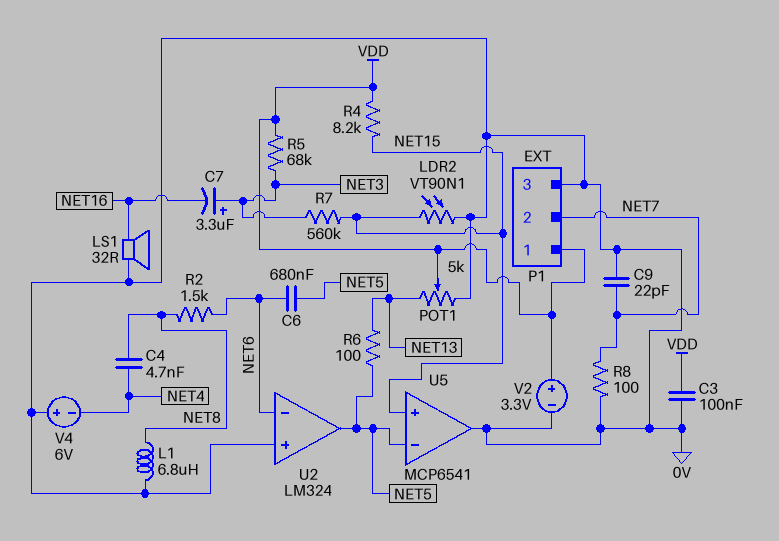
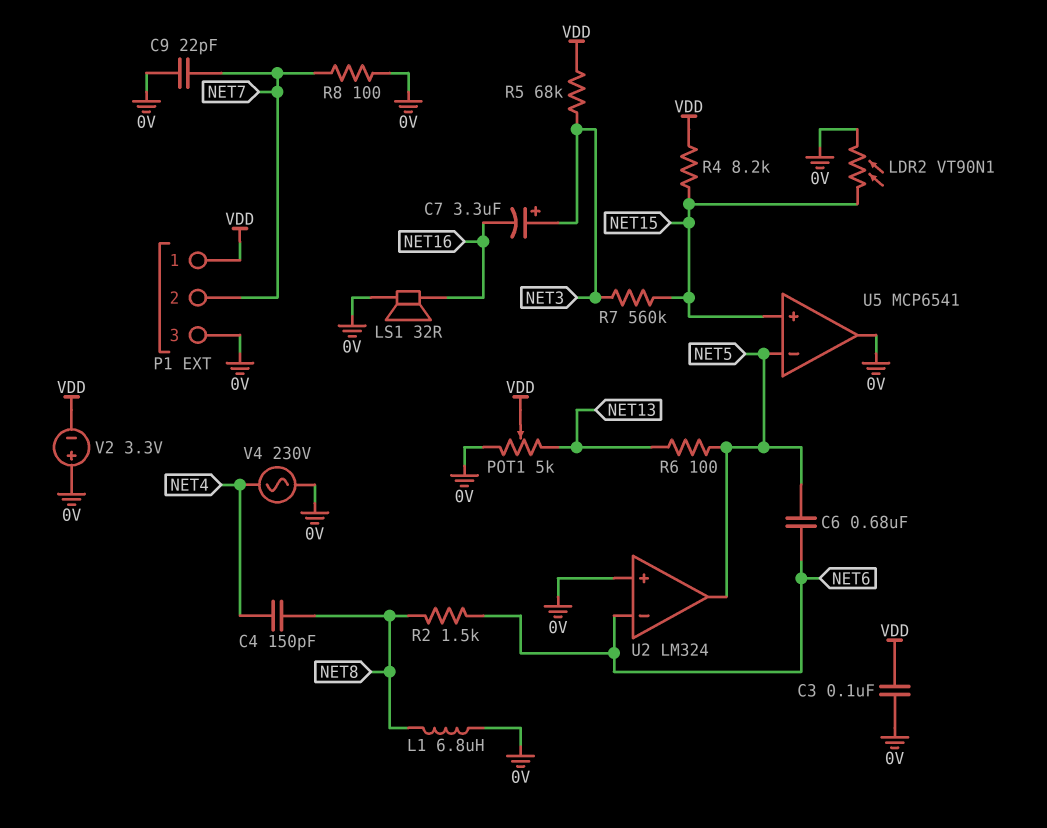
C4: 4.7nF (NET4, NET8) -> 150pF (NET4, NET8)
V2: 3.3V (plus VDD, minus 0V) -> 3.3V (plus 0V, minus VDD)
V4: 6V (plus 0V, minus NET4) -> AC 230V (0V, NET4)

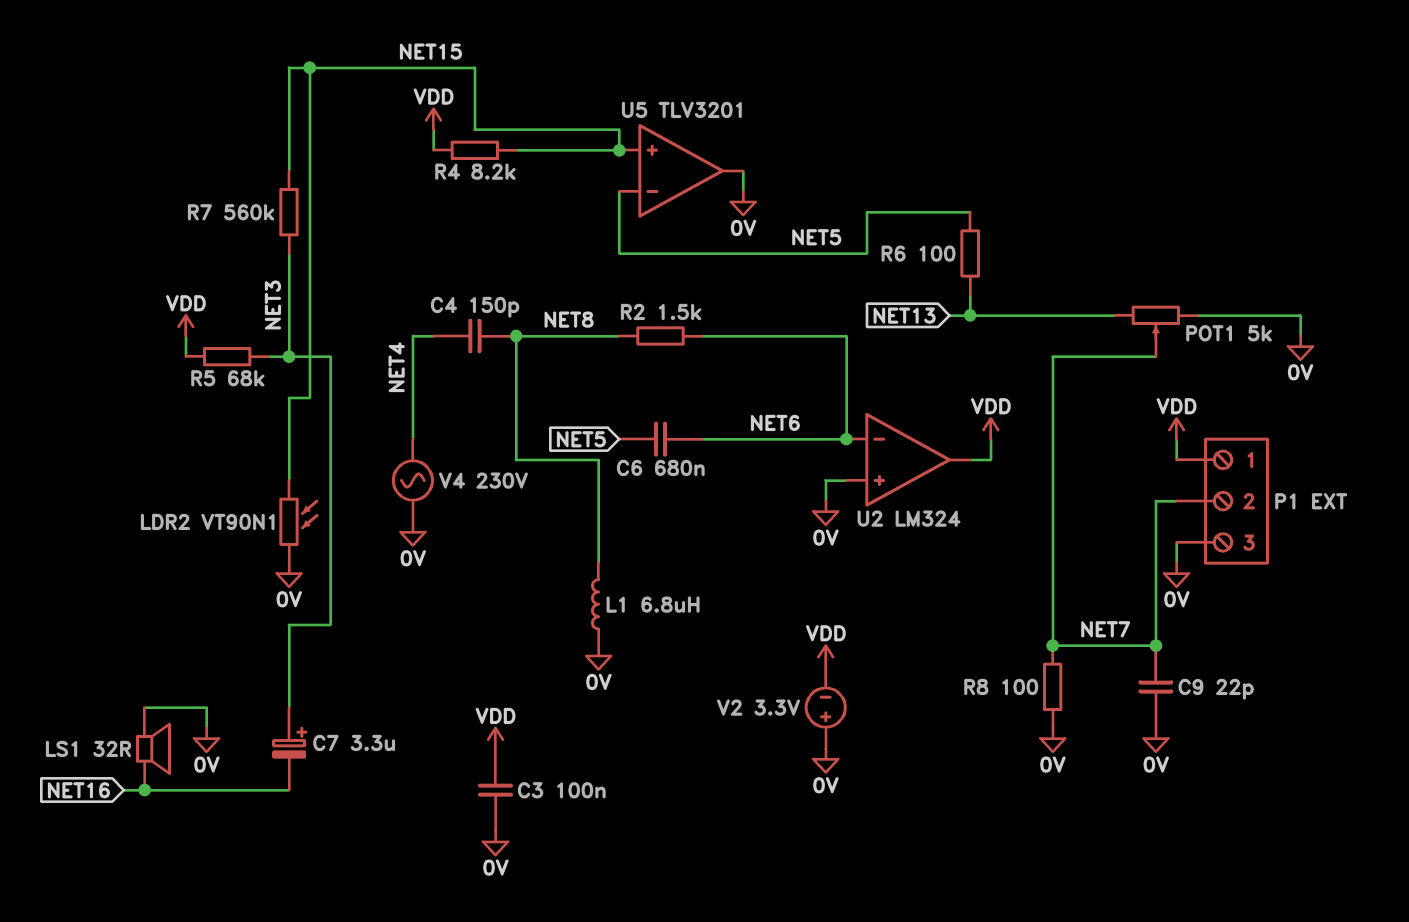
POT1: 5k (0V, NET13, wiper VDD) -> 5k (0V, NET13, wiper NET7)
U2 pin out: NET5 -> VDD
U5: MCP6541 -> TLV3201

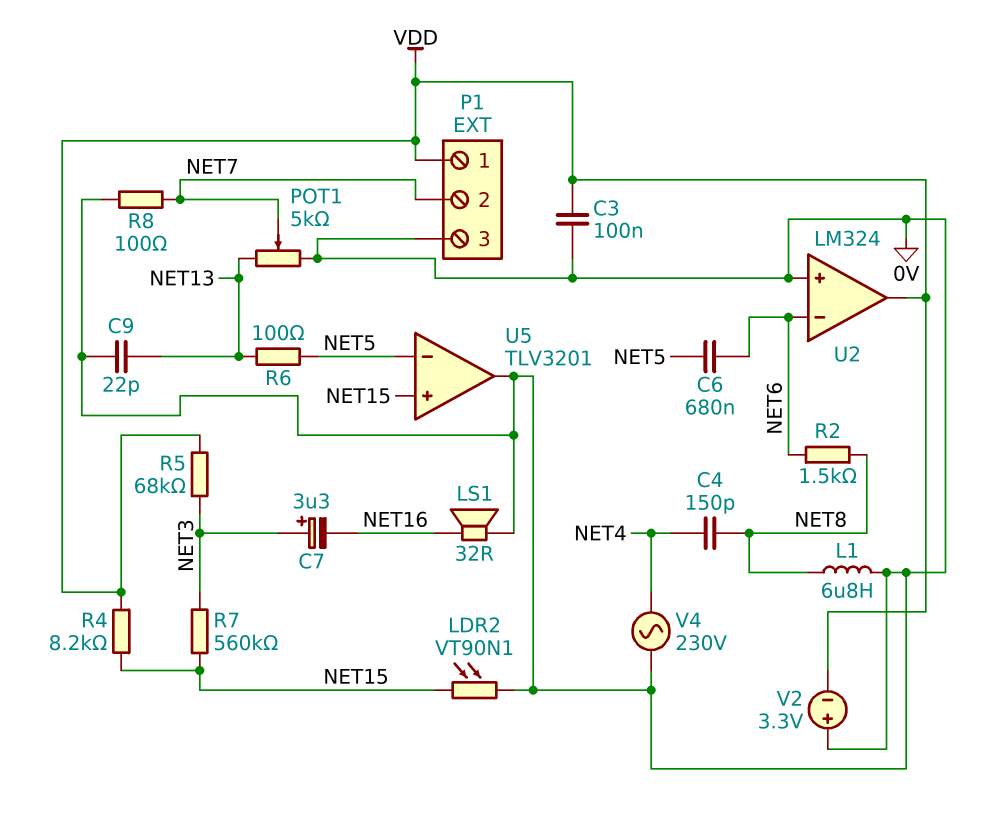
C9: 22pF (0V, NET7) -> 22pF (0V, NET13)

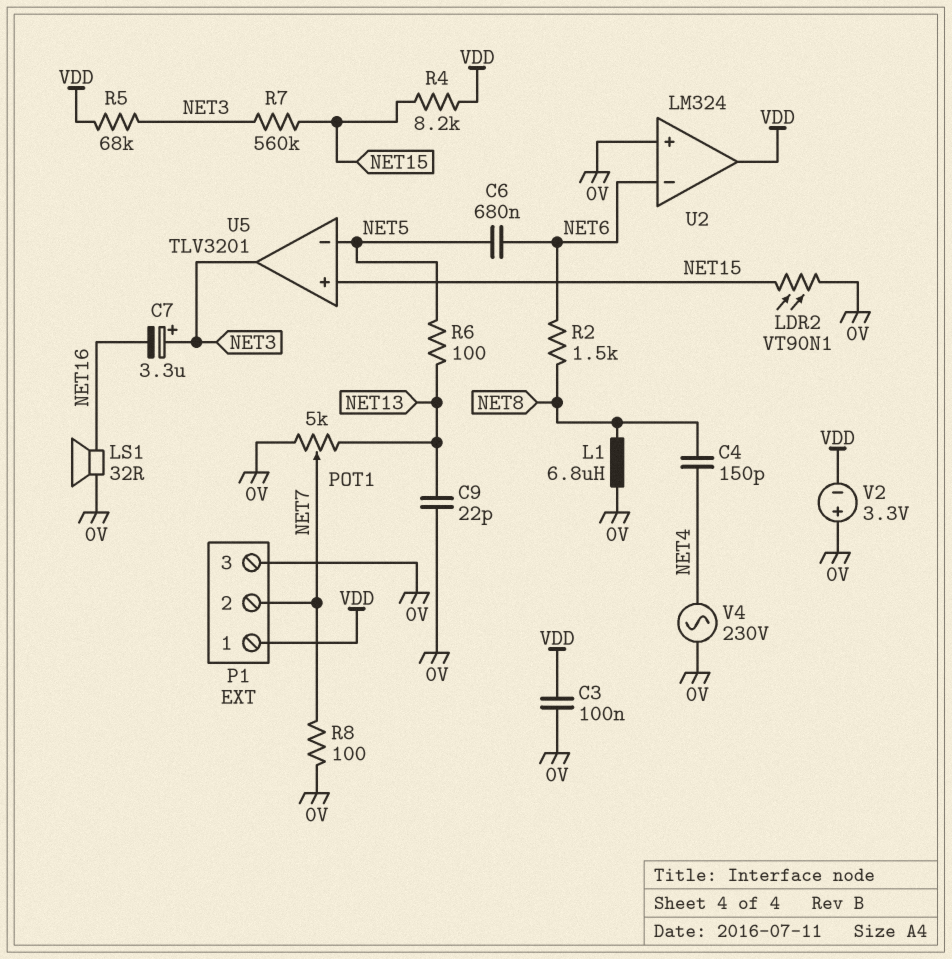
U5 pin out: 0V -> NET3

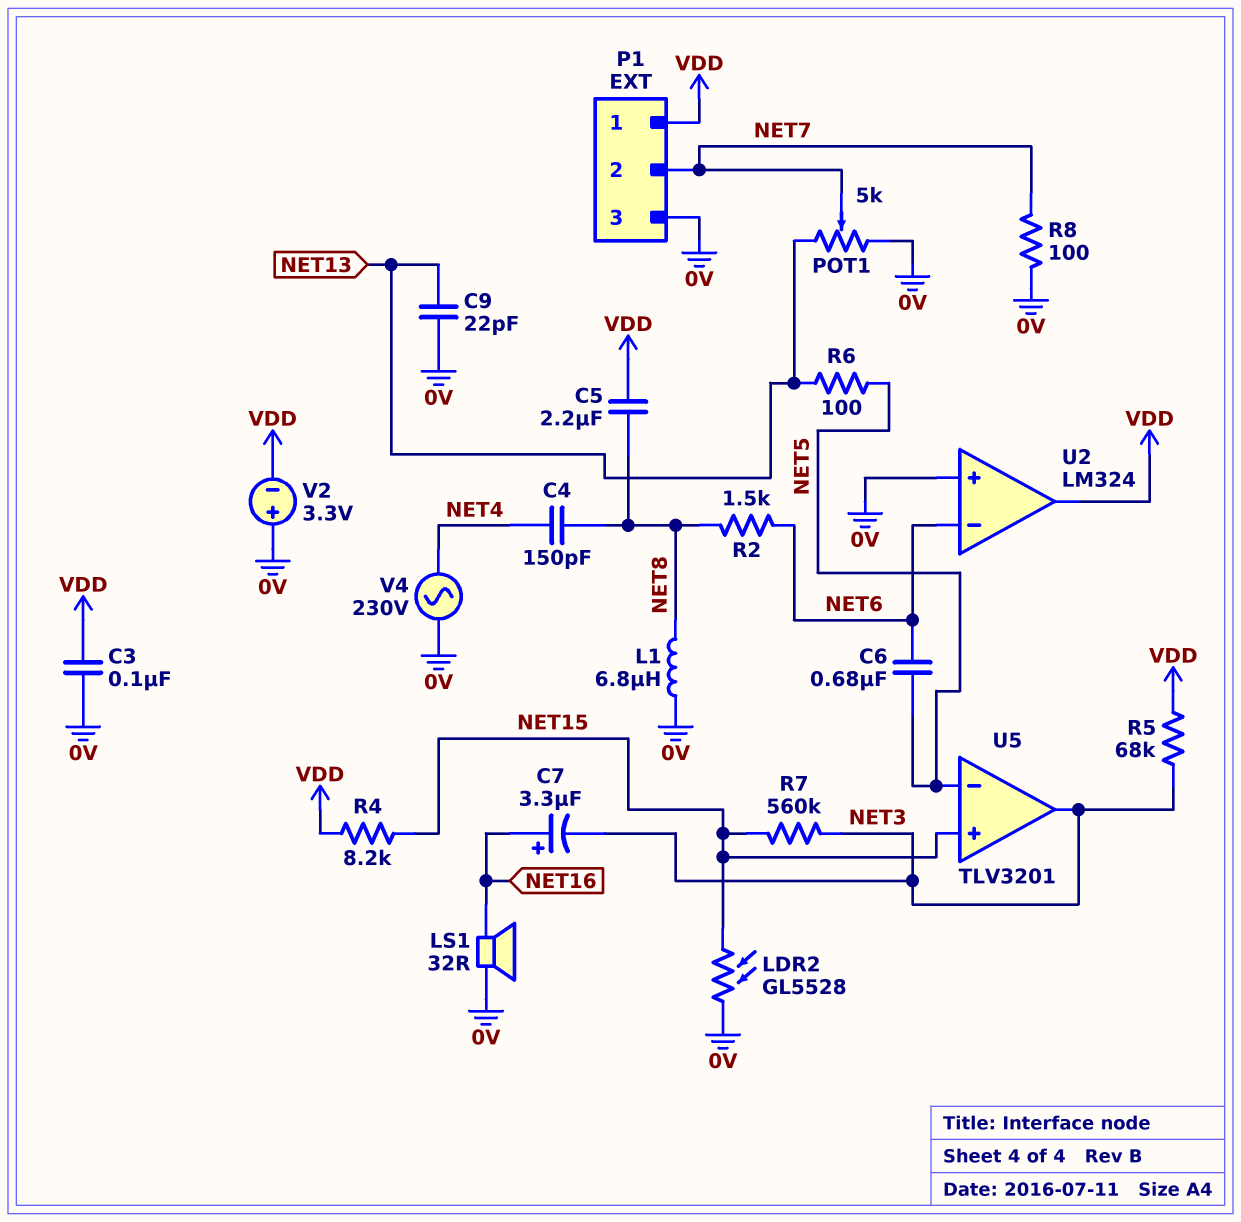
C5: none -> 2.2uF (NET8, VDD)
C7: 3.3uF (plus NET3, minus NET16) -> 3.3uF (plus NET16, minus NET3)
LDR2: VT90N1 (0V, NET15) -> GL5528 (0V, NET15)

